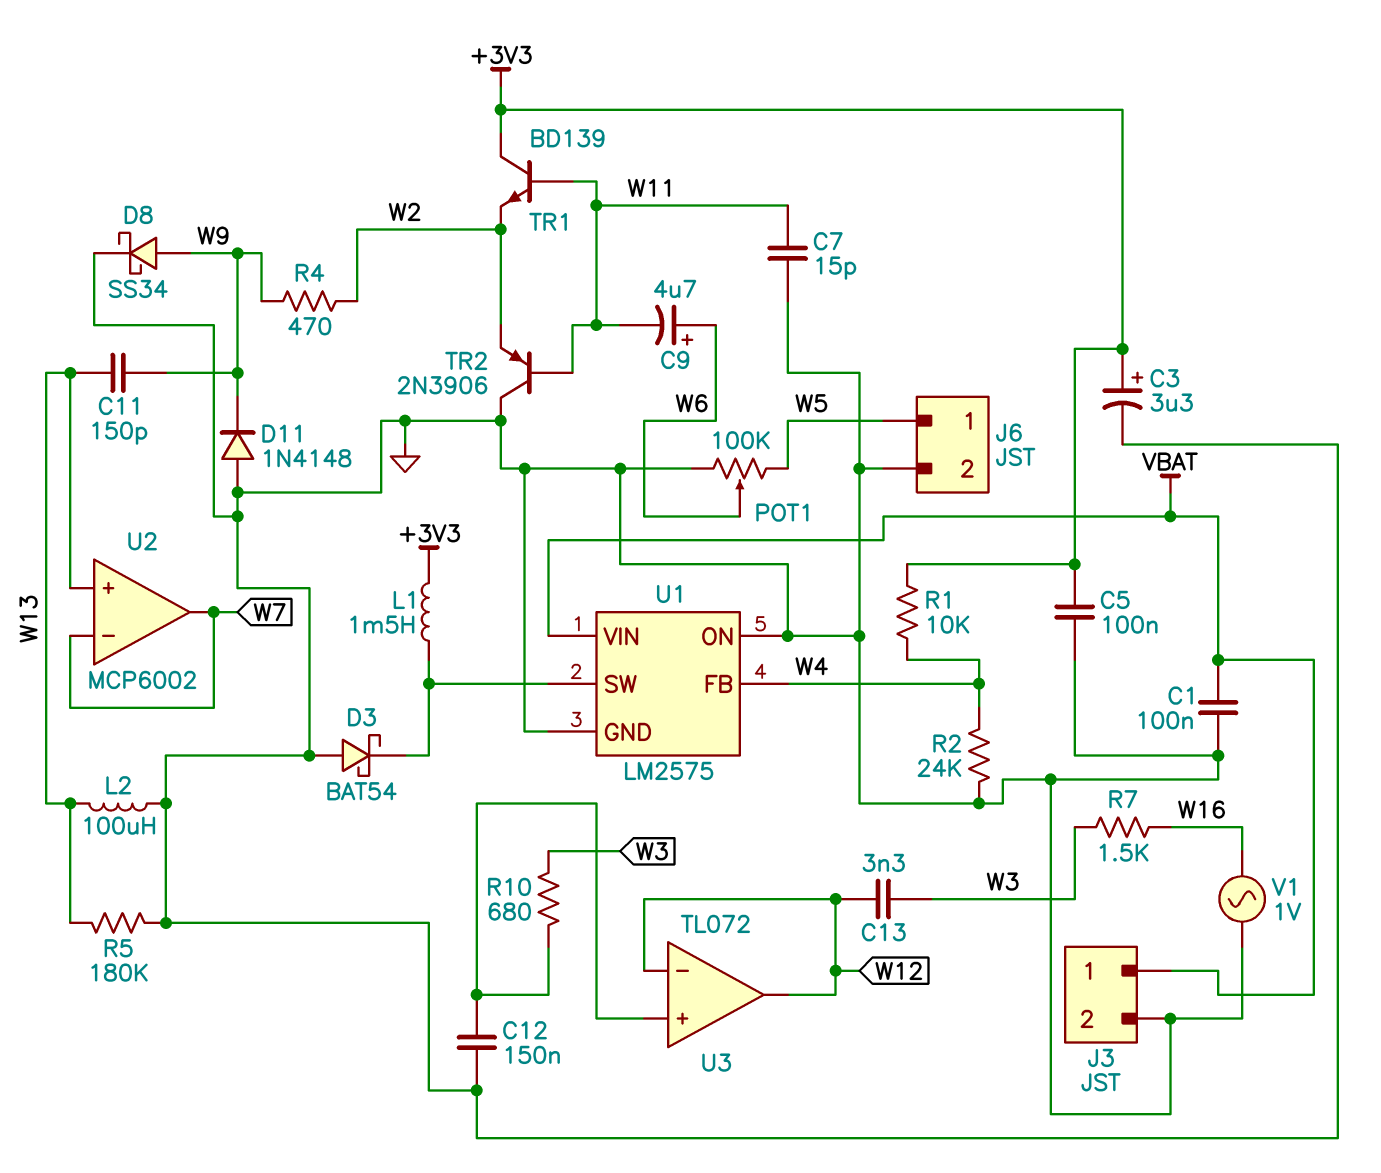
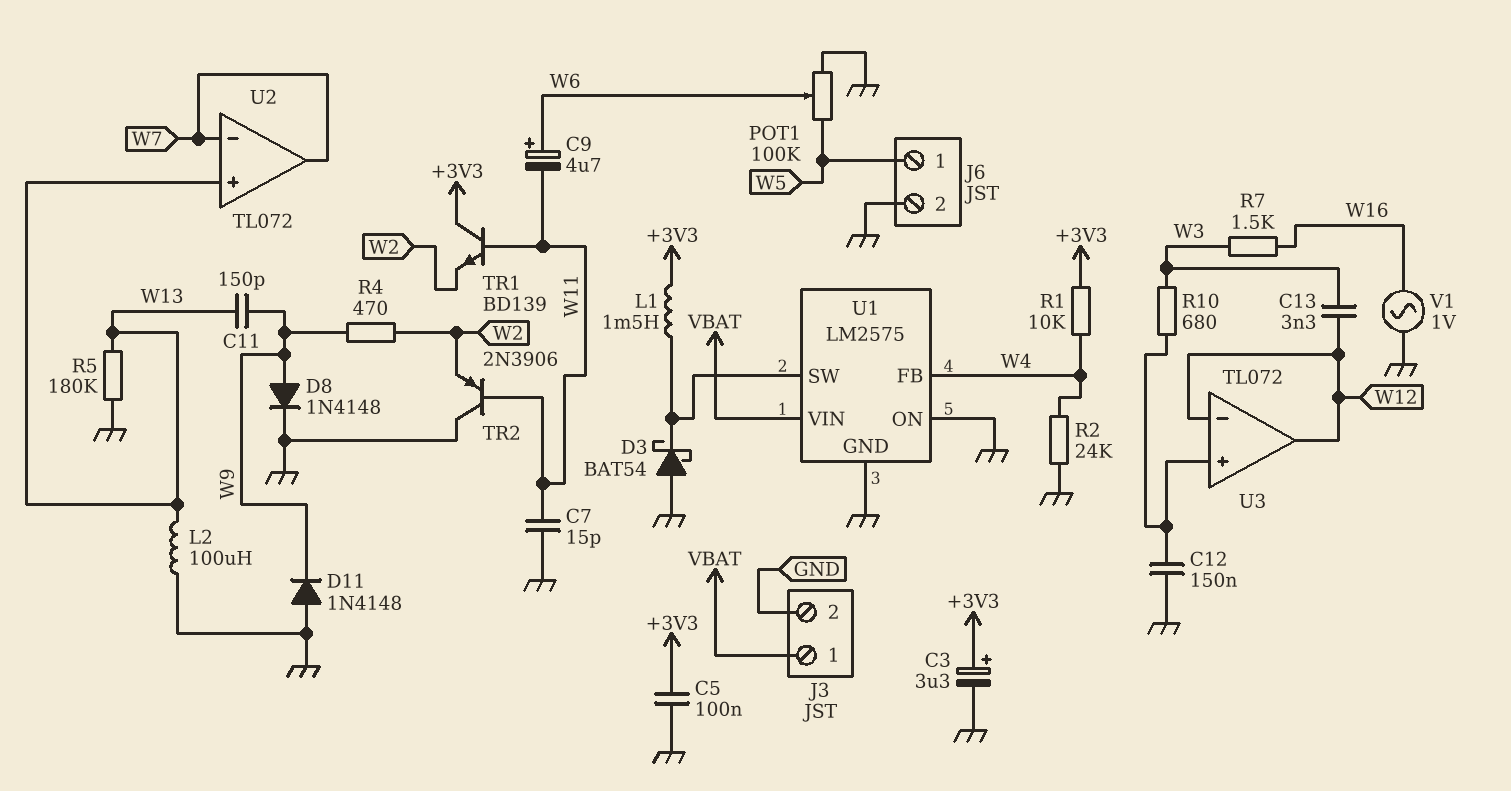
C1: 100nF (GND, VBAT) -> none
D8: schottky SS34 (A W9, K GND) -> diode 1N4148 (A W9, K GND)
U2: MCP6002 -> TL072

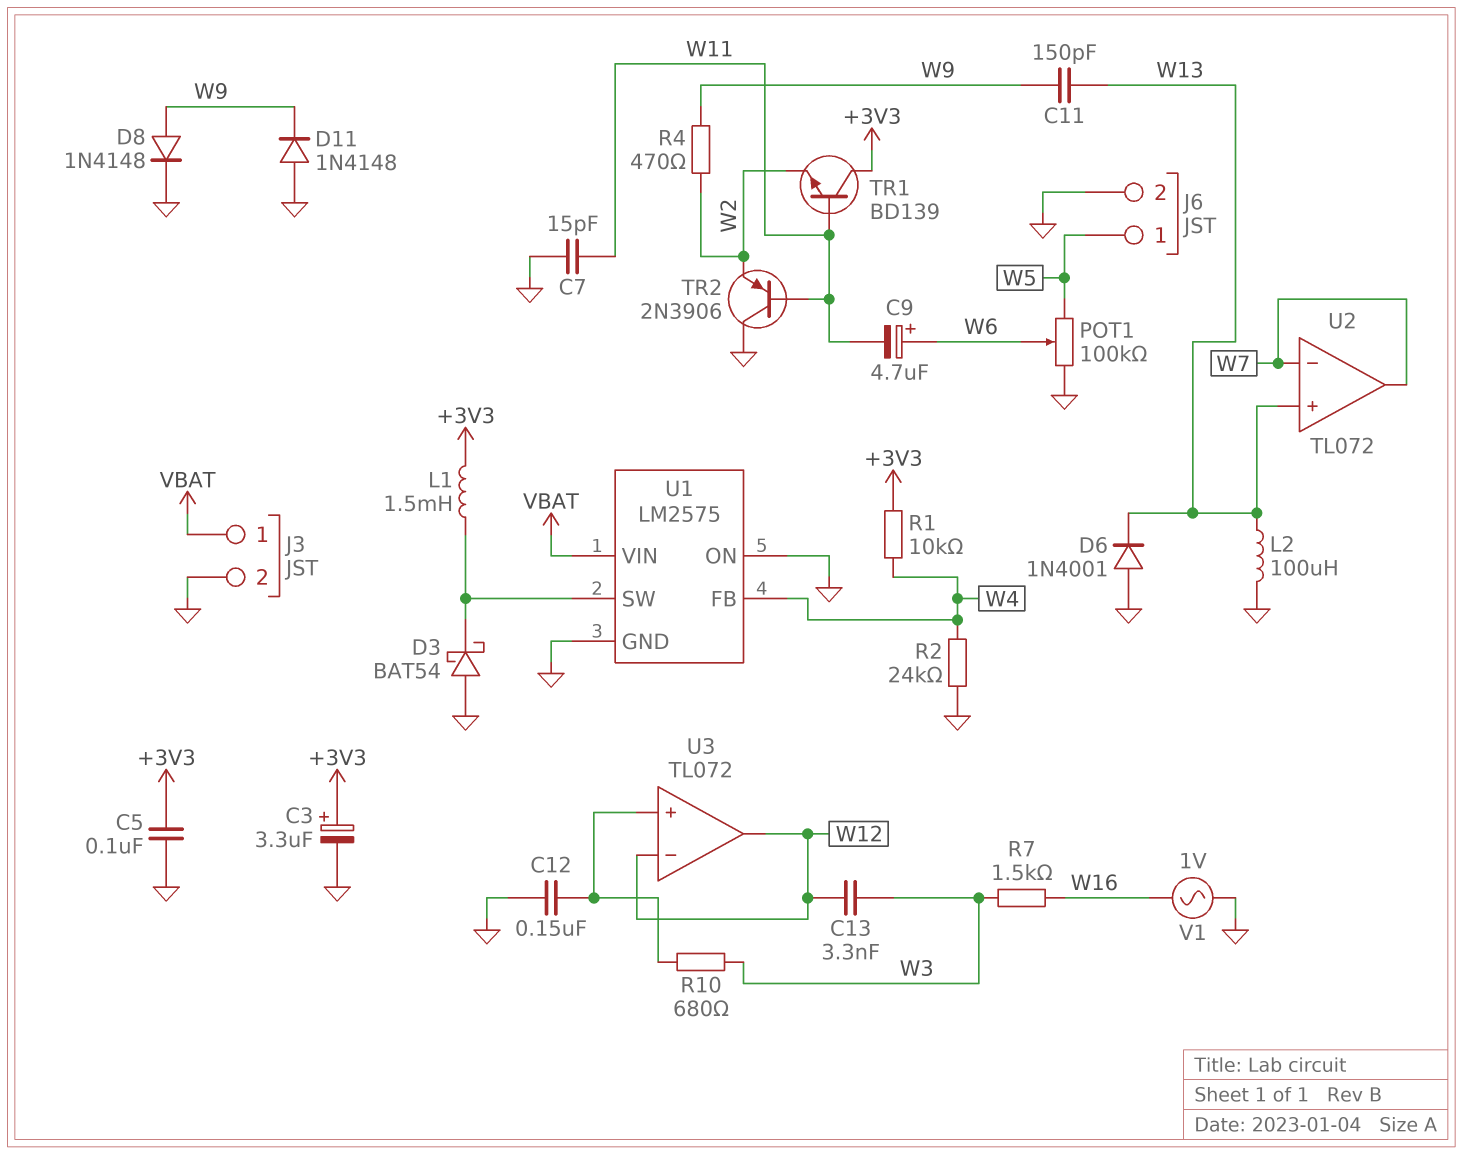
D6: none -> diode 1N4001 (A GND, K W13)
R5: 180k (GND, W13) -> none

